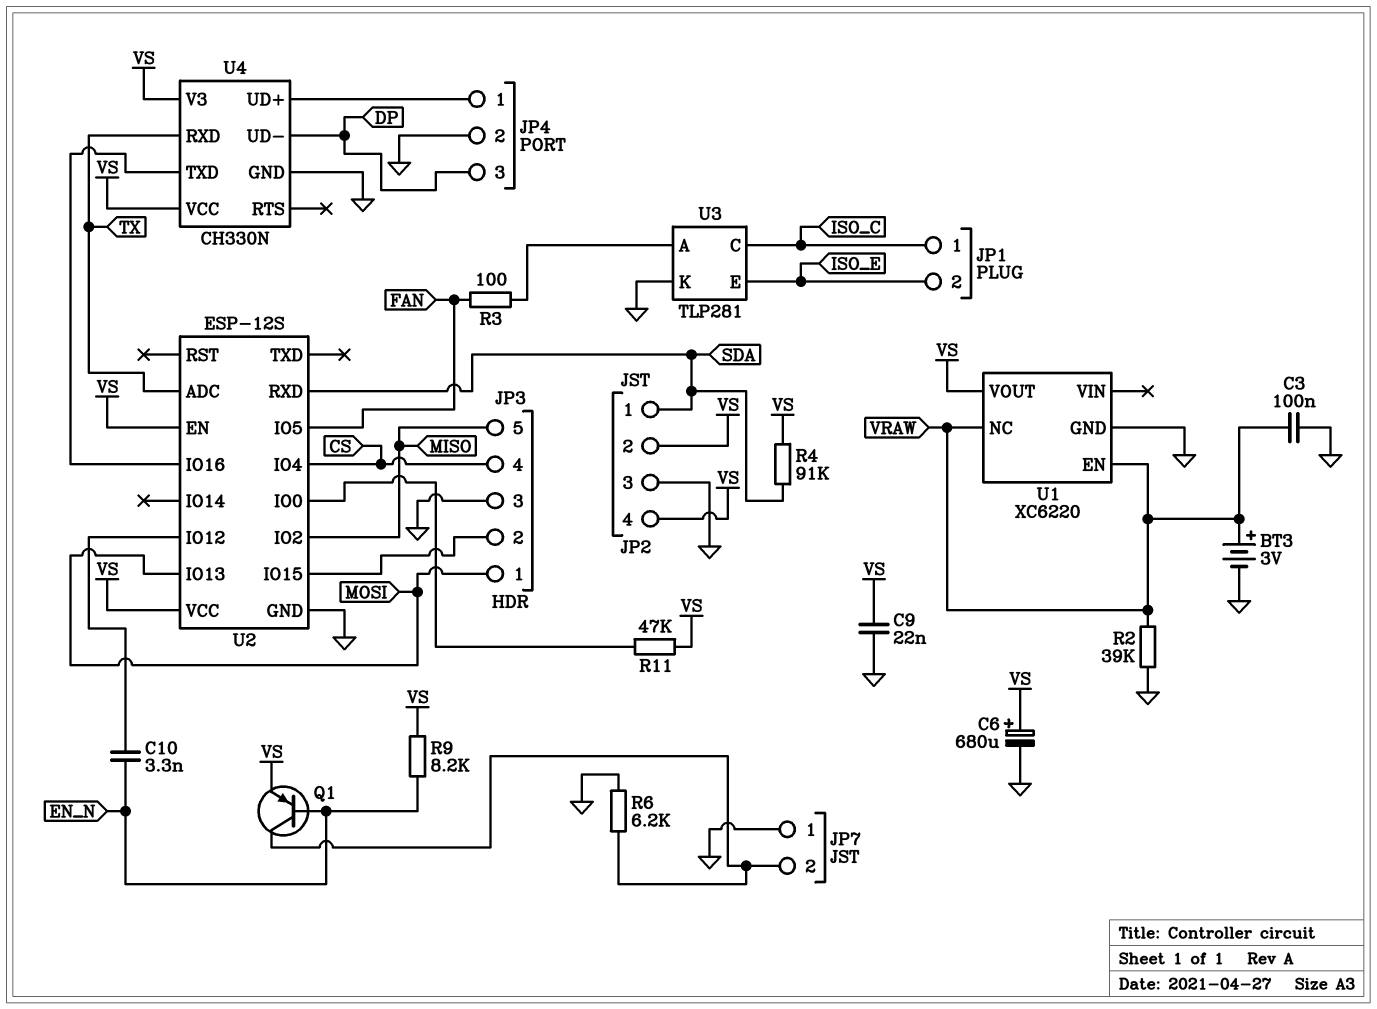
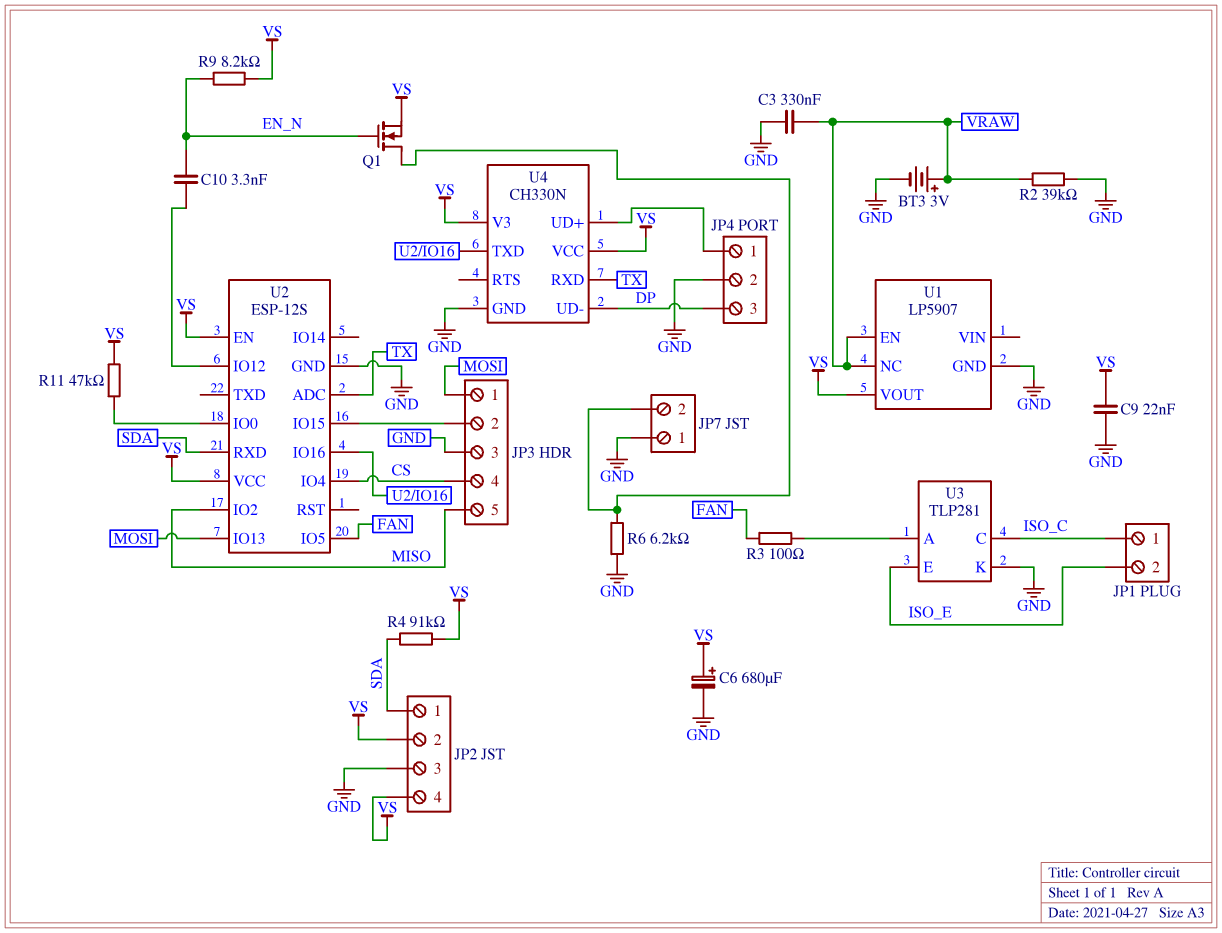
C3: 100nF (GND, VRAW) -> 330nF (GND, VRAW)
Q1: PNP (B EN_N, C JP7/2, E VS) -> NMOS (G EN_N, D JP7/2, S VS)
U1: XC6220 -> LP5907

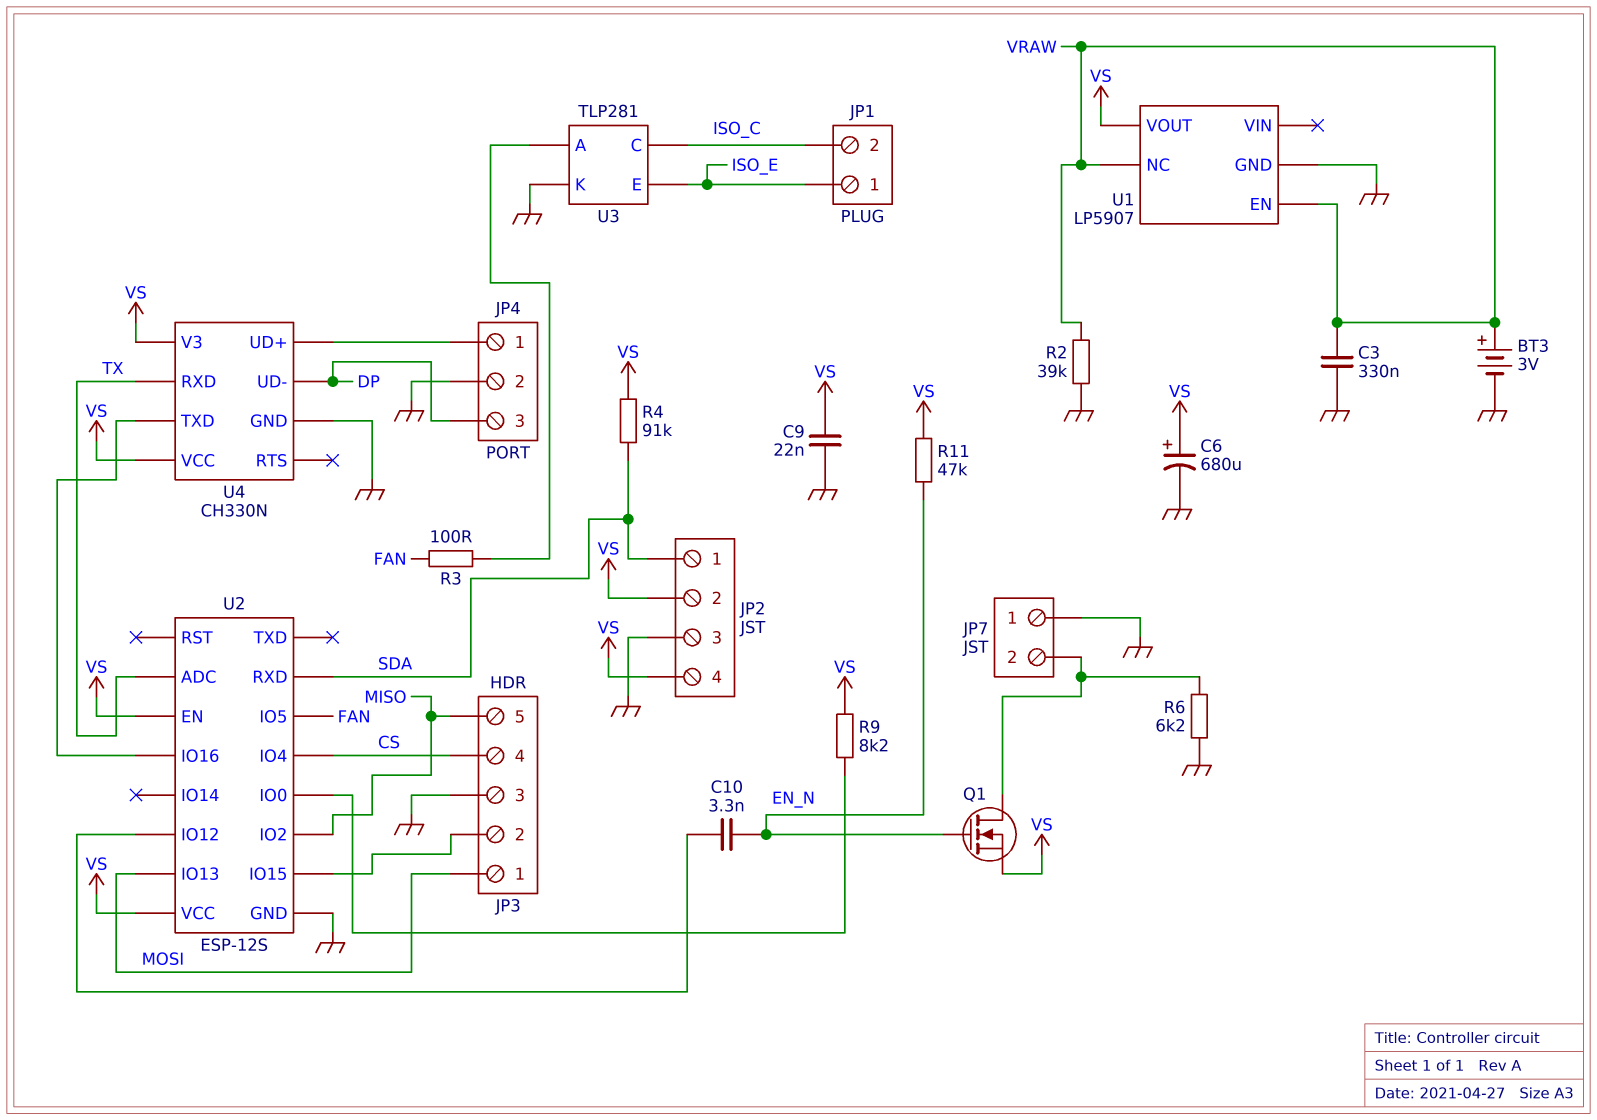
JP1 pin 1: ISO_C -> ISO_E
JP1 pin 2: ISO_E -> ISO_C
R9: 8.2k (EN_N, VS) -> 8.2k (U2/IO0, VS)
R11: 47k (U2/IO0, VS) -> 47k (EN_N, VS)

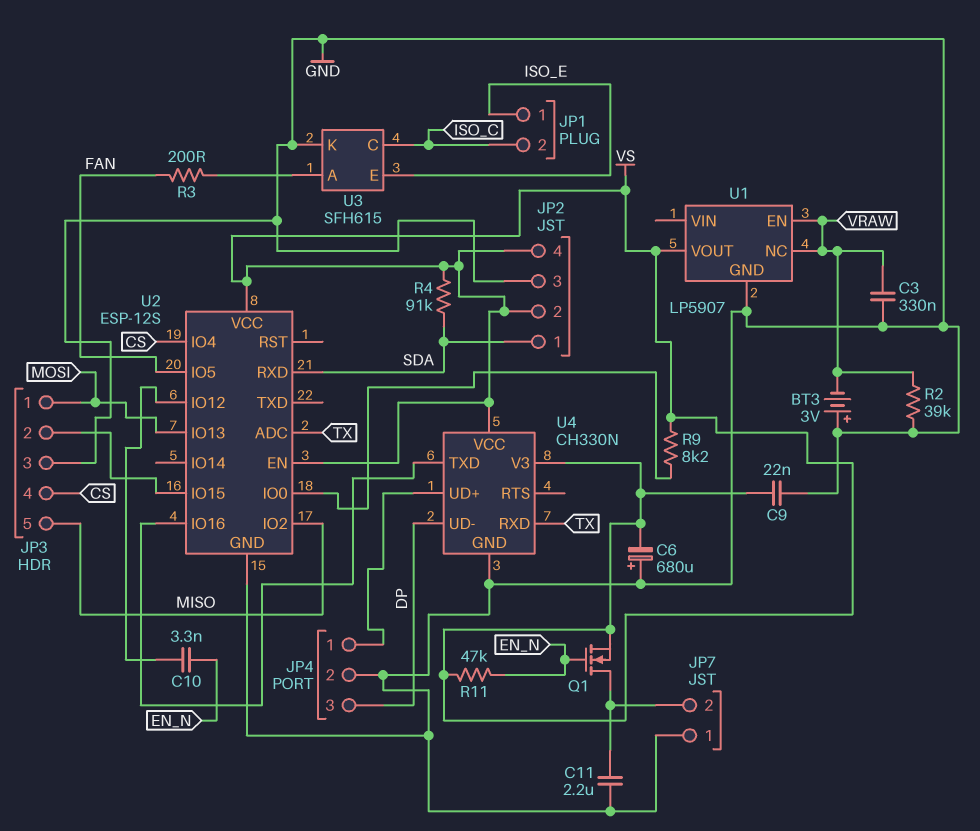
BT3: 3V (plus VRAW, minus GND) -> 3V (plus GND, minus VRAW)
C6: 680uF (plus VS, minus GND) -> 680uF (plus GND, minus VS)
C11: none -> 2.2uF (GND, JP7/2)
R3: 100 (FAN, U3/A) -> 200 (FAN, U3/A)
R6: 6.2k (GND, JP7/2) -> none
U3: TLP281 -> SFH615

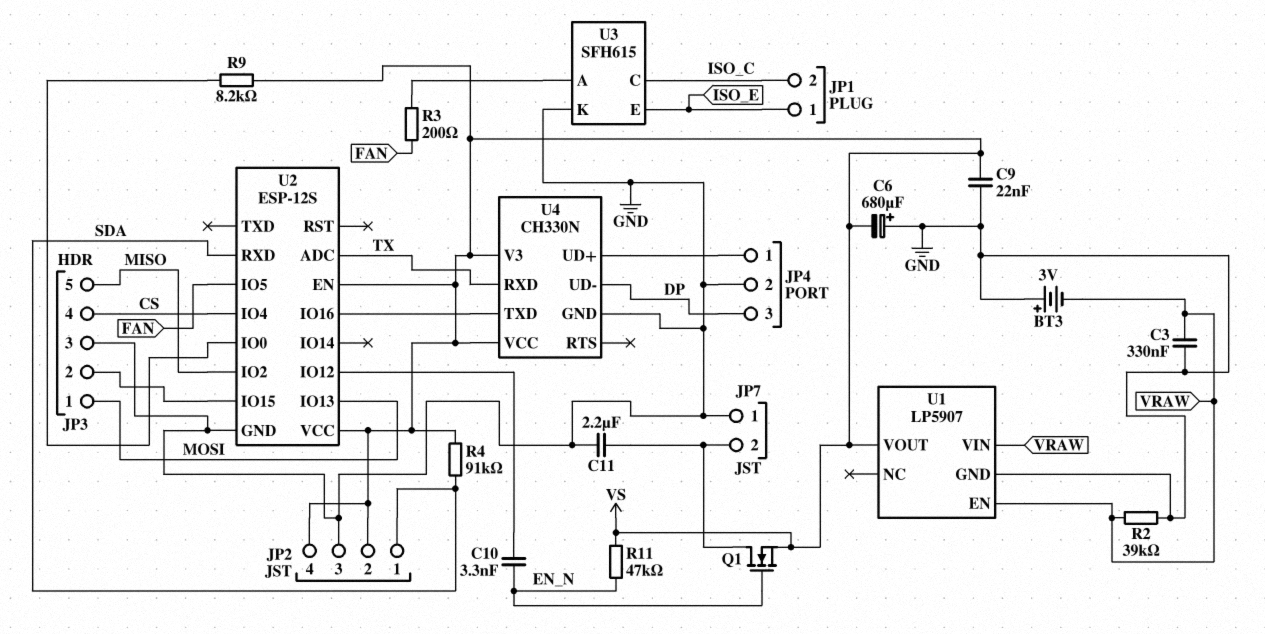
U1 pin NC: VRAW -> none
U1 pin VIN: none -> VRAW

